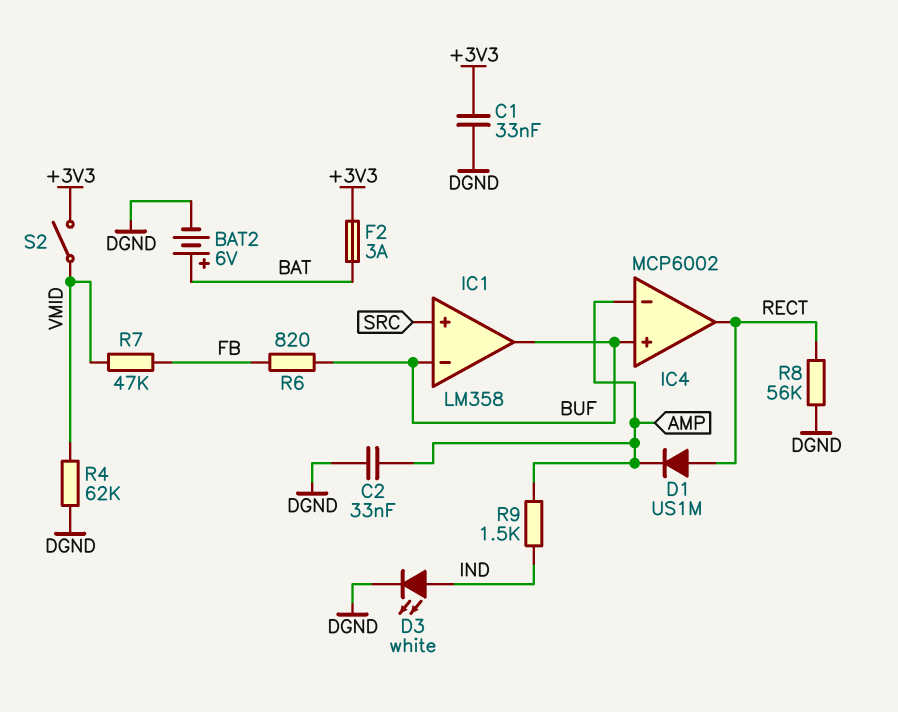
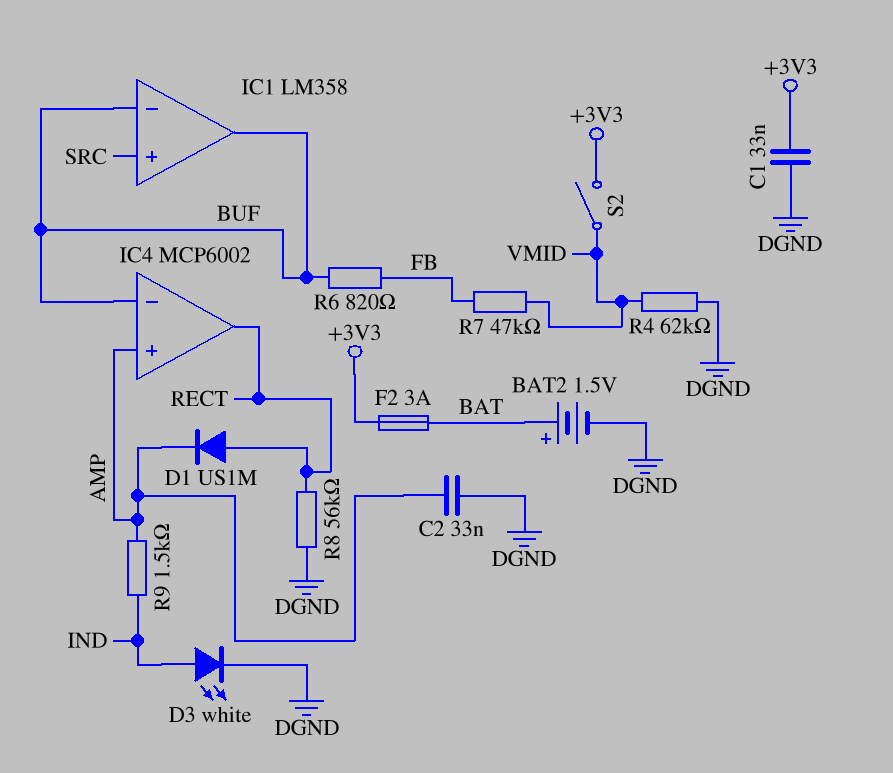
BAT2: 6V (plus BAT, minus DGND) -> 1.5V (plus BAT, minus DGND)
IC4 pin in+: BUF -> AMP
IC4 pin in-: AMP -> BUF

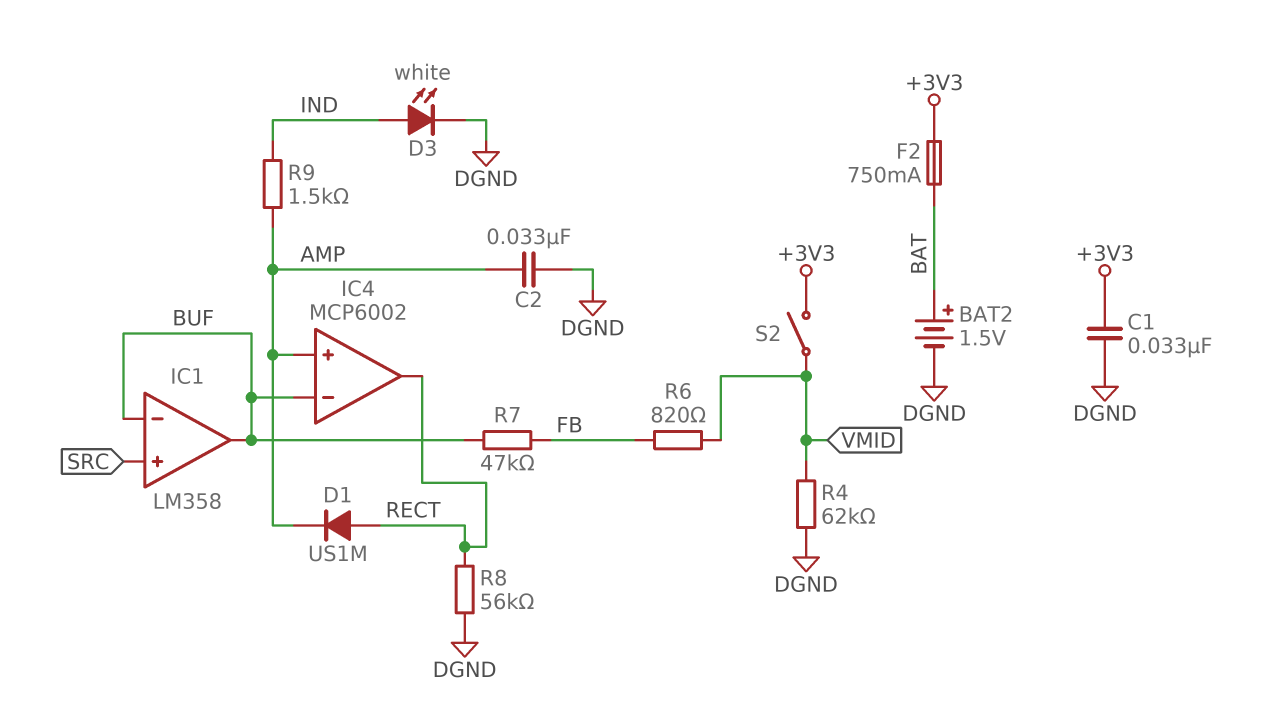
F2: 3A (+3V3, BAT) -> 750mA (+3V3, BAT)
R6: 820 (BUF, FB) -> 820 (FB, VMID)
R7: 47k (FB, VMID) -> 47k (BUF, FB)

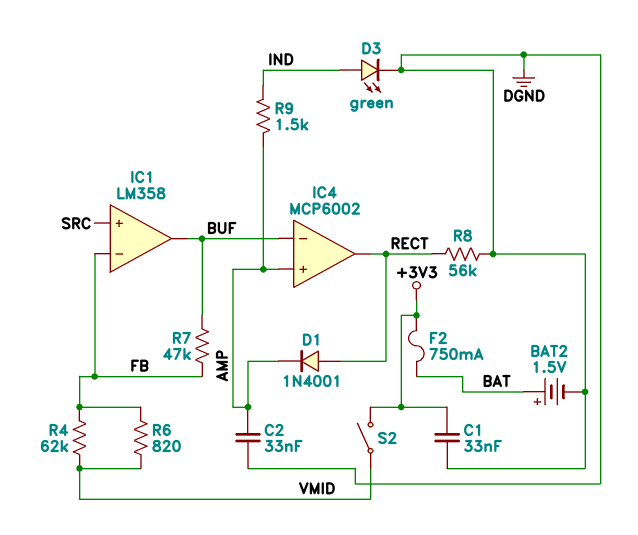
D1: diode US1M (A RECT, K AMP) -> diode 1N4001 (A RECT, K AMP)
D3: LED white (A IND, K DGND) -> LED green (A IND, K DGND)
IC1 pin in-: BUF -> FB
R4: 62k (DGND, VMID) -> 62k (FB, VMID)

